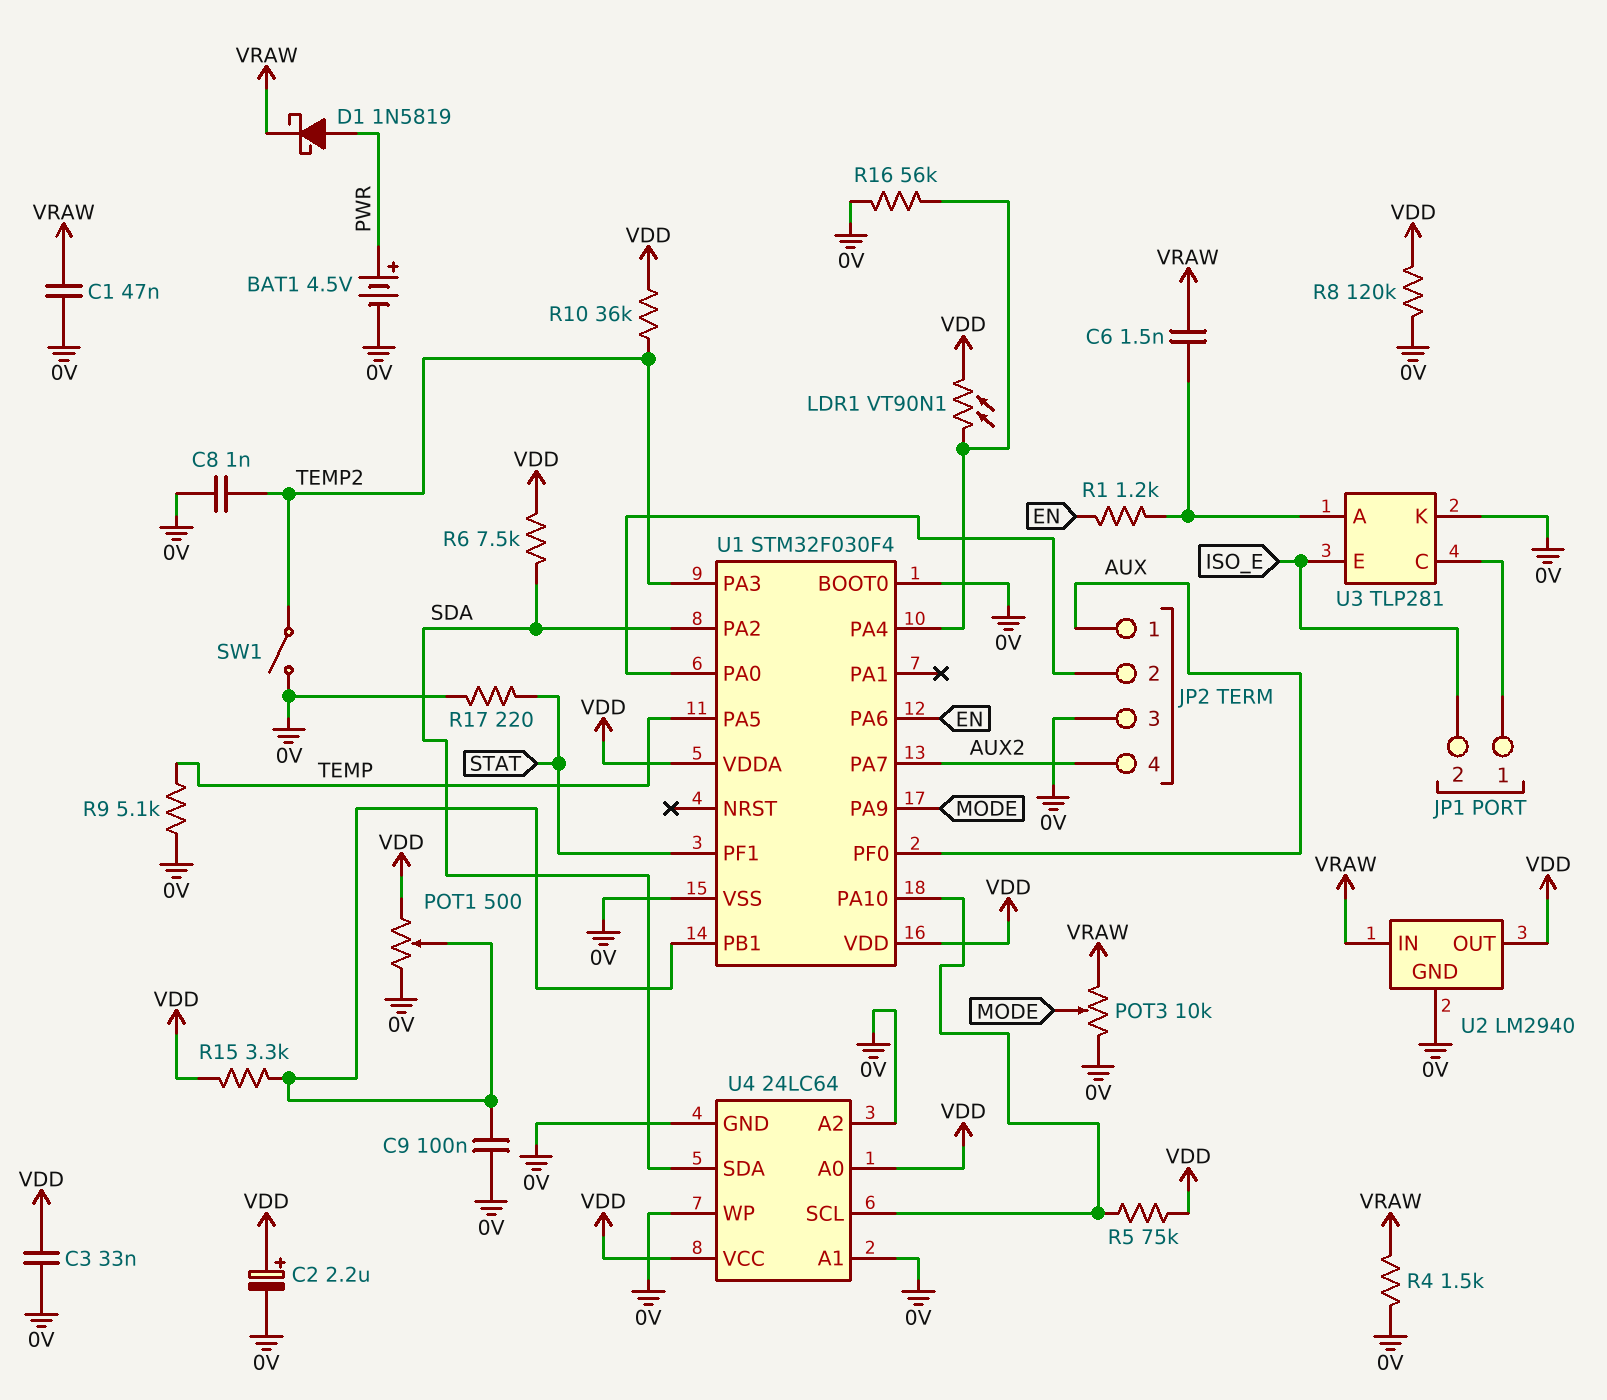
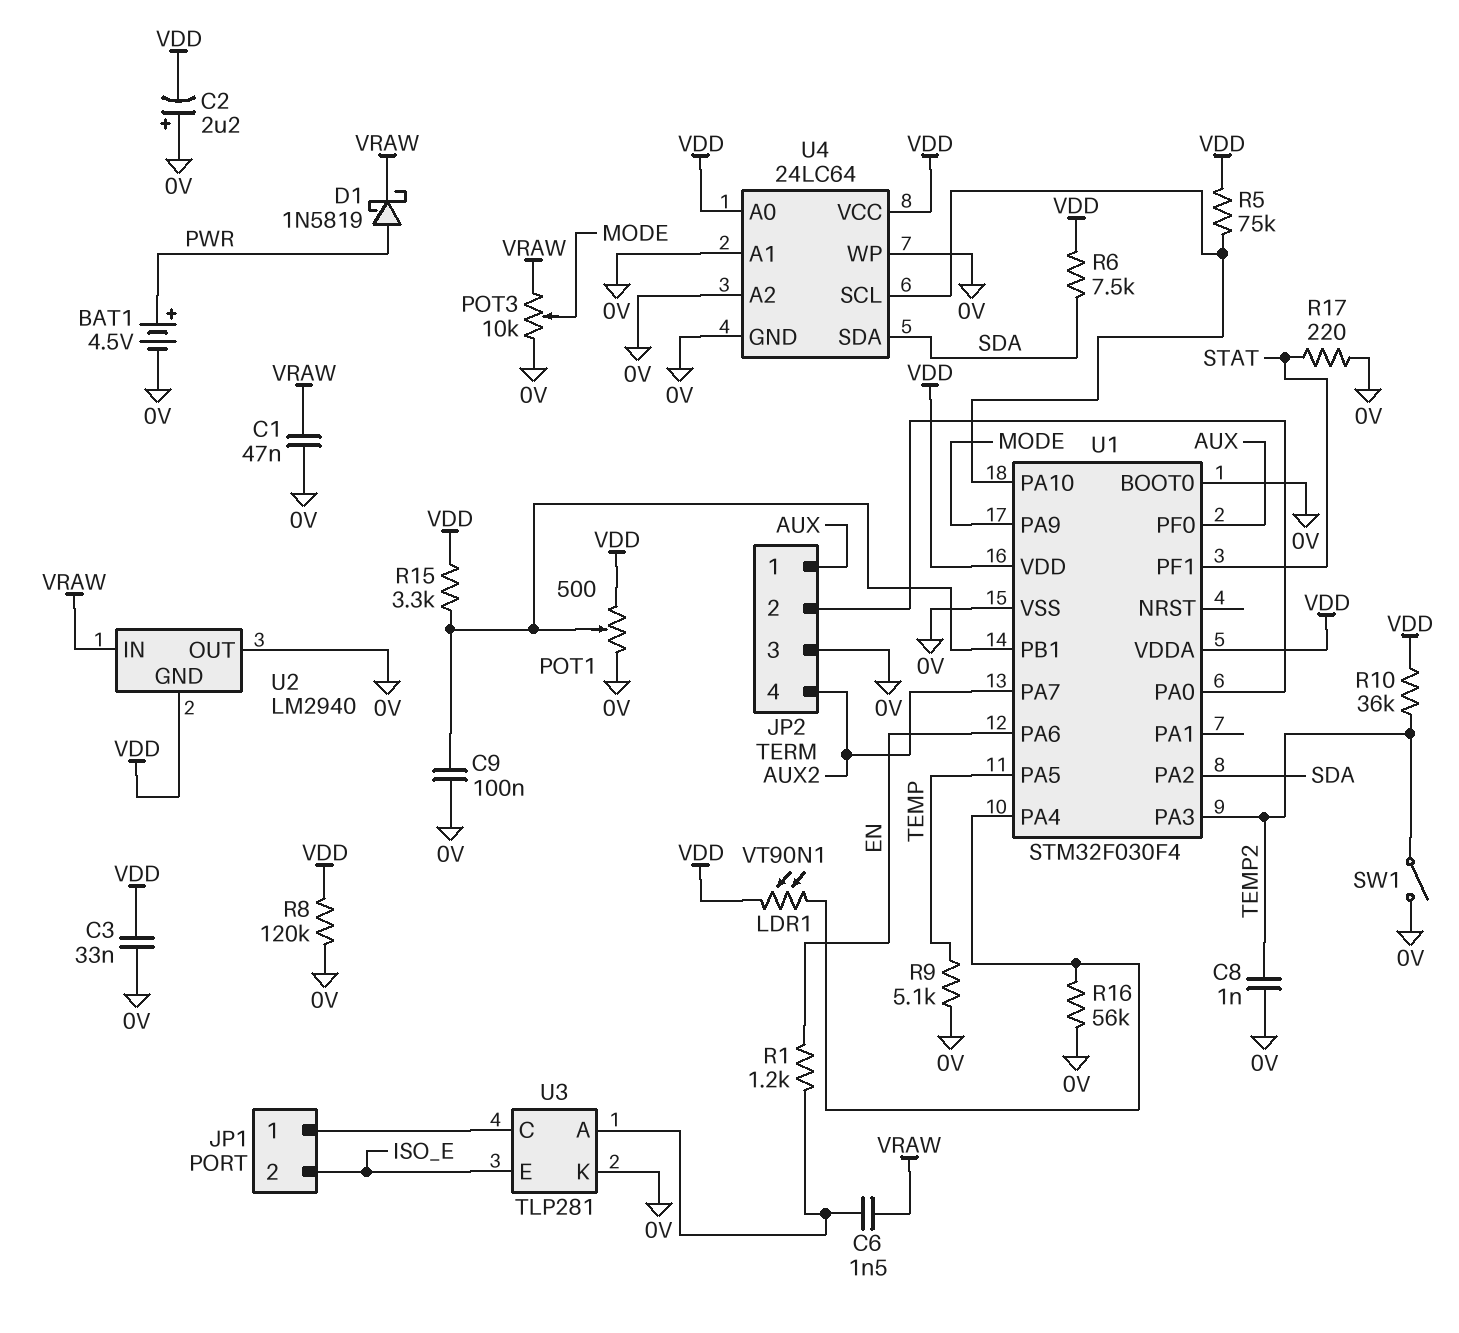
C2: 2.2uF (plus VDD, minus 0V) -> 2.2uF (plus 0V, minus VDD)
R4: 1.5k (0V, VRAW) -> none
U2 pin GND: 0V -> VDD
U2 pin OUT: VDD -> 0V

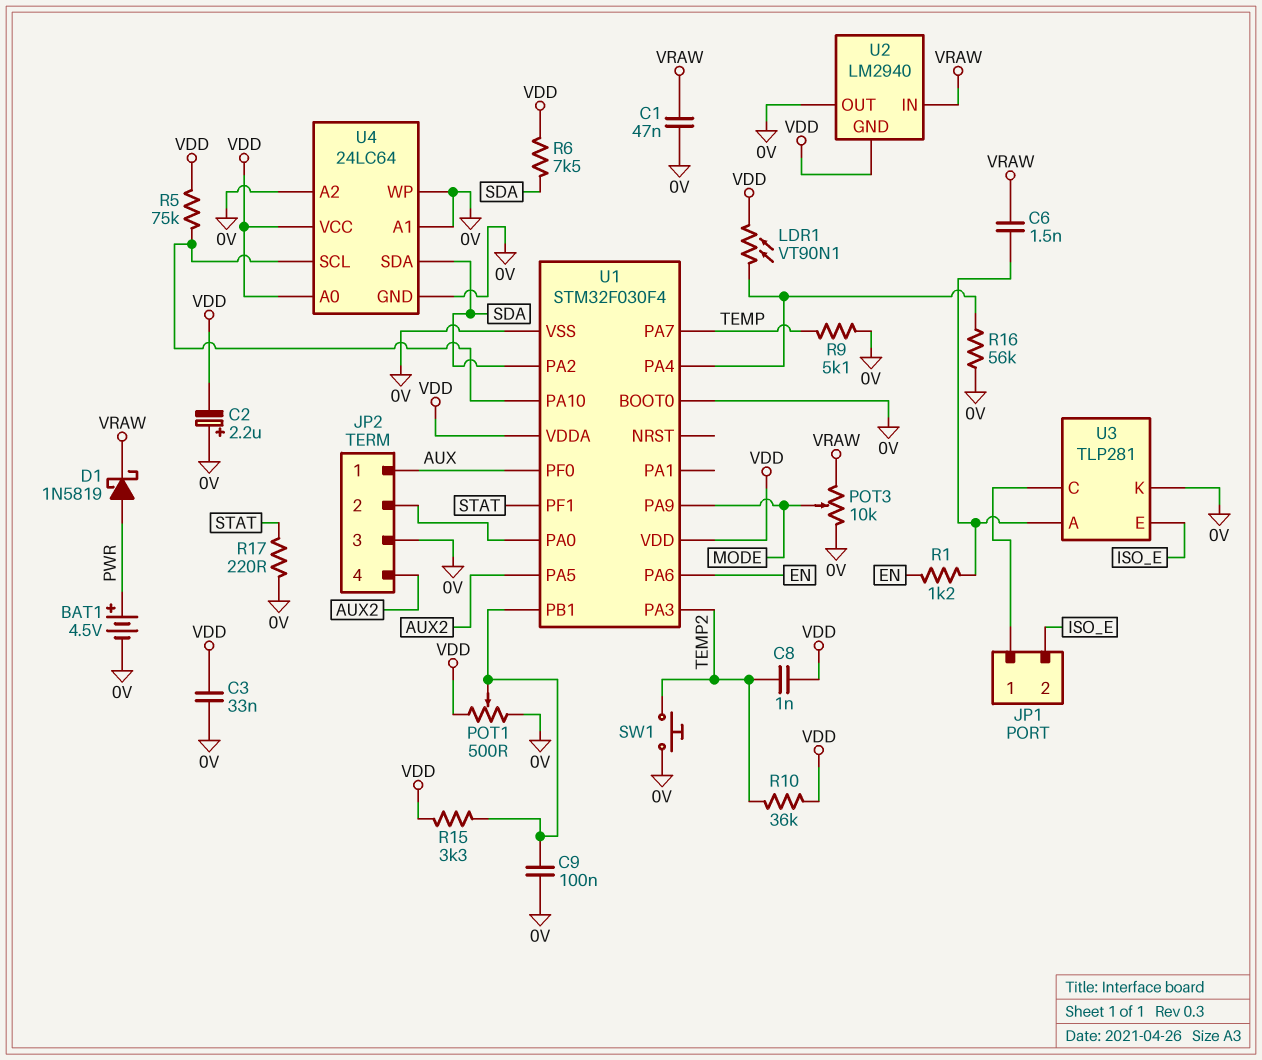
C8: 1nF (0V, TEMP2) -> 1nF (TEMP2, VDD)
R8: 120k (0V, VDD) -> none
SW1: switch (0V, TEMP2) -> button (0V, TEMP2)
U1 pin PA5: TEMP -> AUX2
U1 pin PA7: AUX2 -> TEMP

